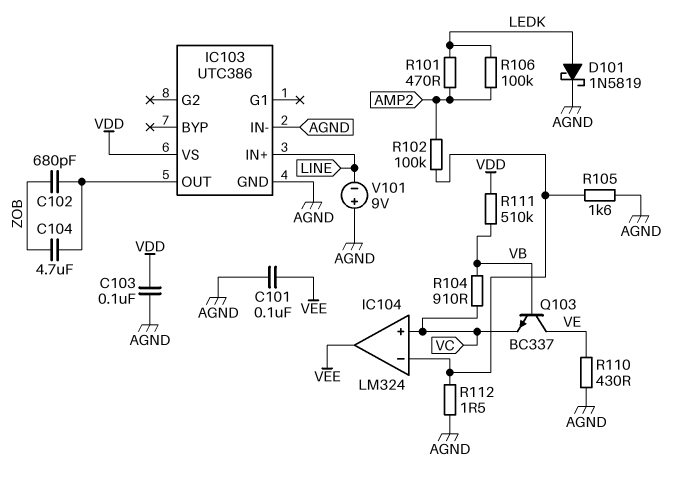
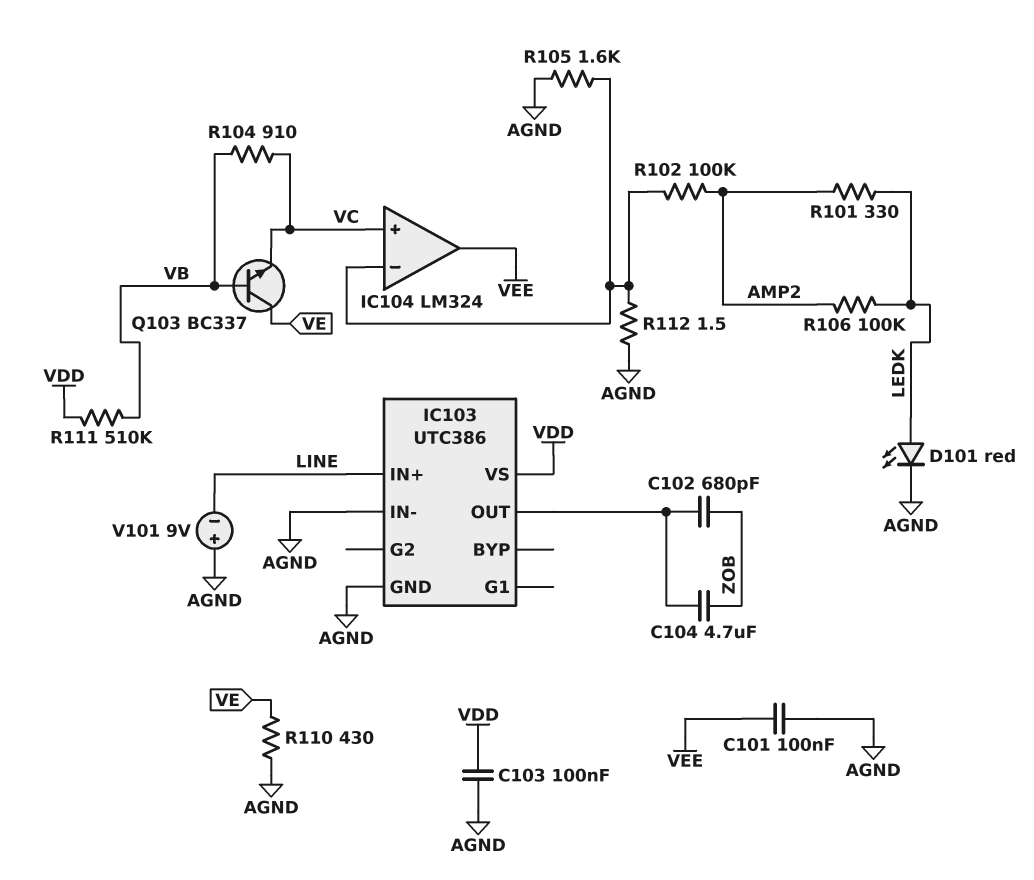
D101: schottky 1N5819 (A LEDK, K AGND) -> LED red (A LEDK, K AGND)
R101: 470 (AMP2, LEDK) -> 330 (AMP2, LEDK)

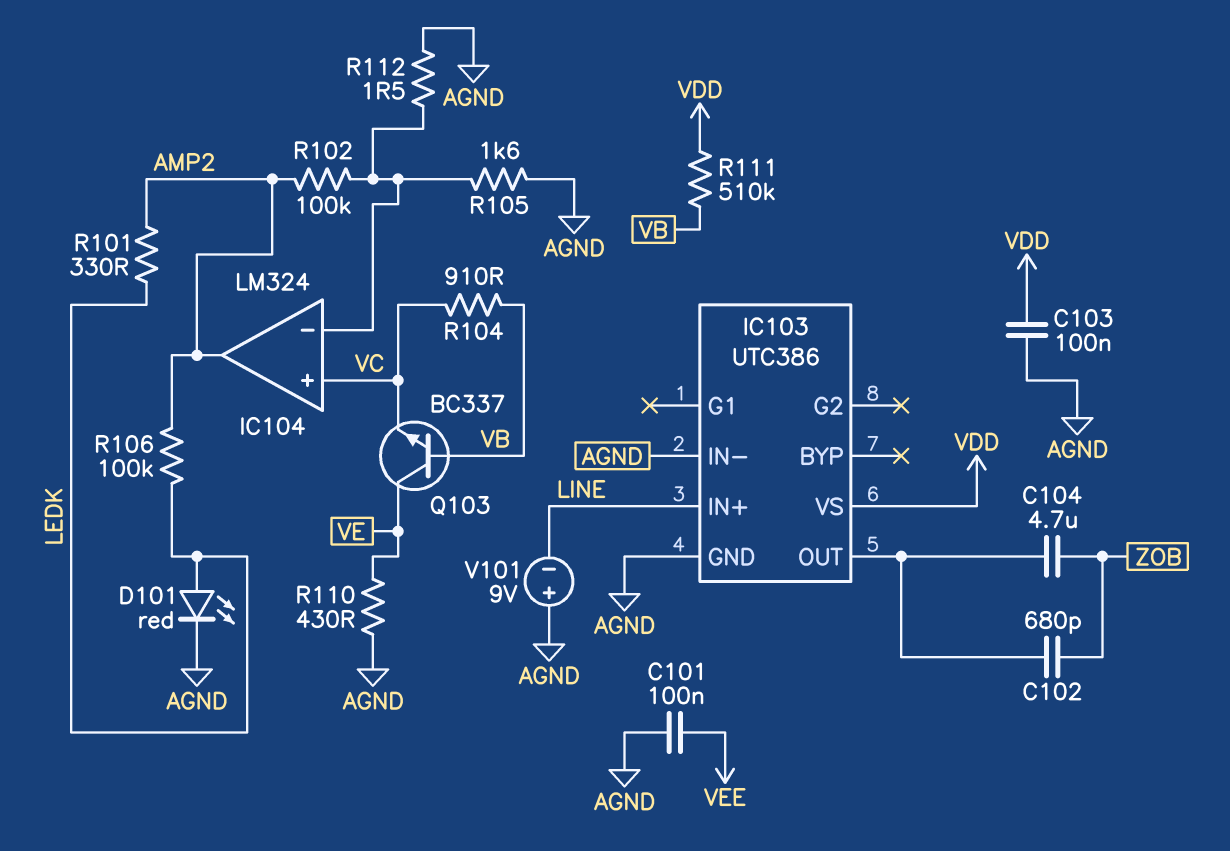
IC104 pin out: VEE -> AMP2

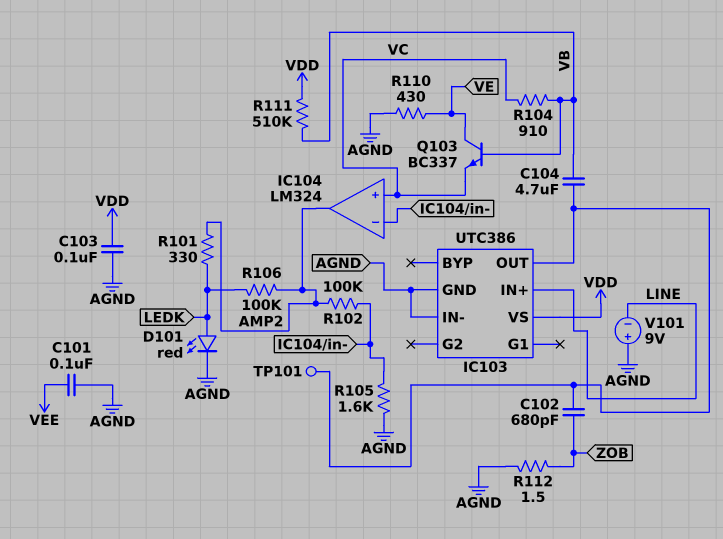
C104: 4.7uF (IC103/OUT, ZOB) -> 4.7uF (IC103/OUT, VB)
R112: 1.5 (AGND, IC104/in-) -> 1.5 (AGND, ZOB)
TP101: none -> test point (IC103/OUT)

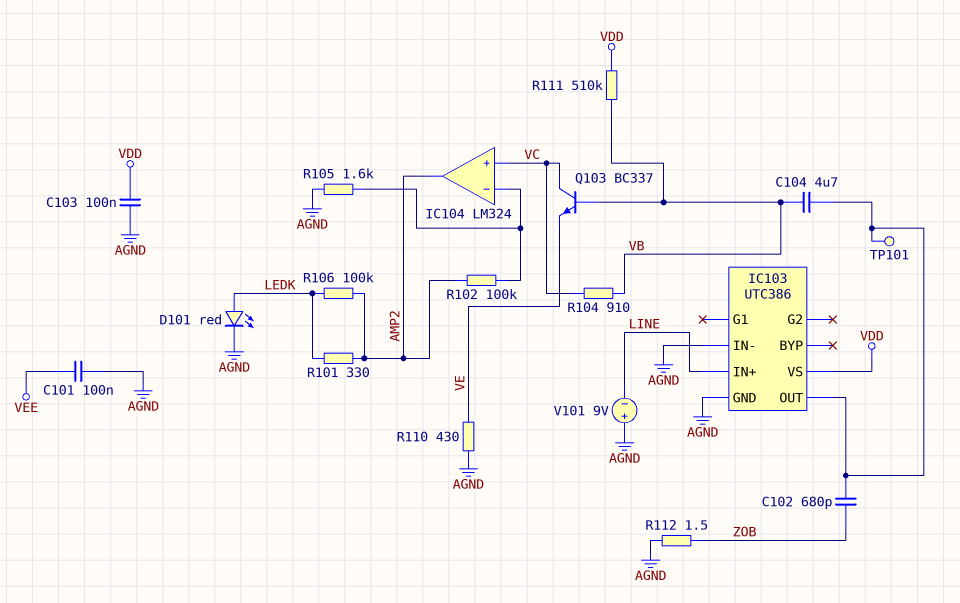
Q103: NPN BC337 (B VB, C VE, E VC) -> NPN BC337 (B VB, C VC, E VE)

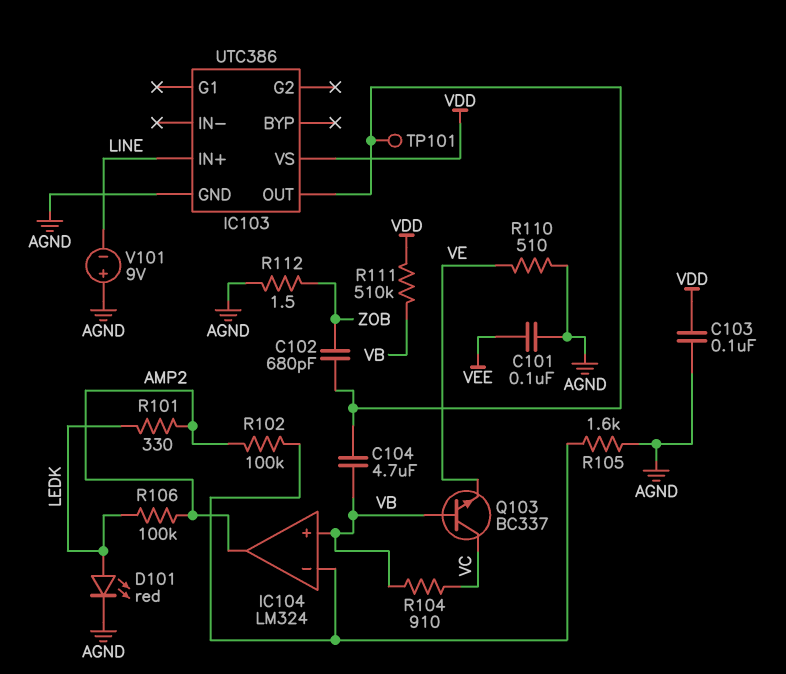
IC103 pin IN-: AGND -> none
IC104 pin in+: VC -> VB
R110: 430 (AGND, VE) -> 510 (AGND, VE)

